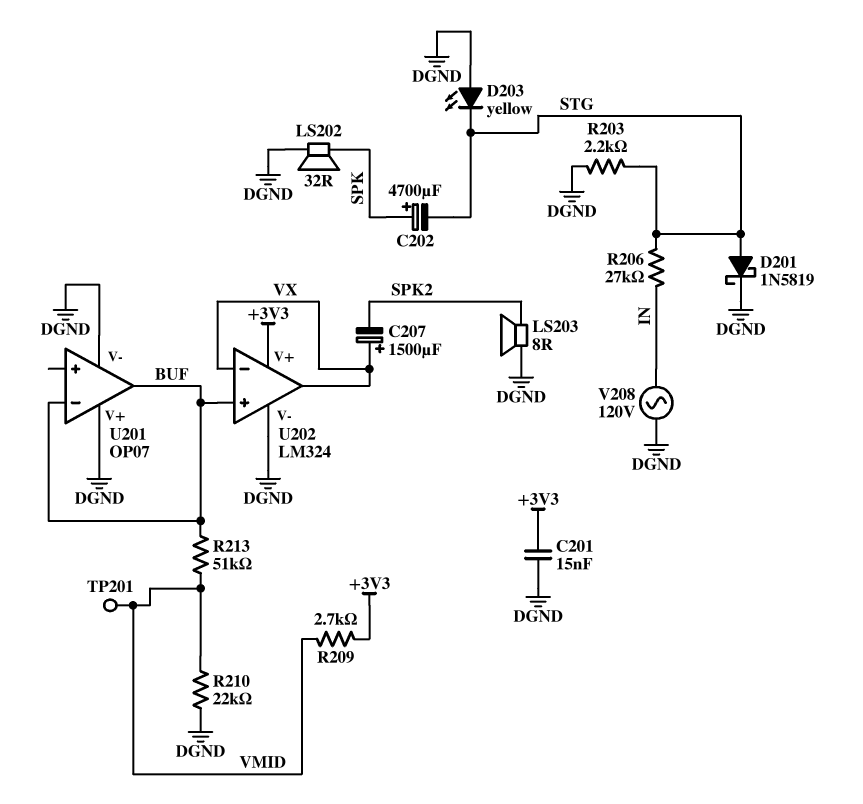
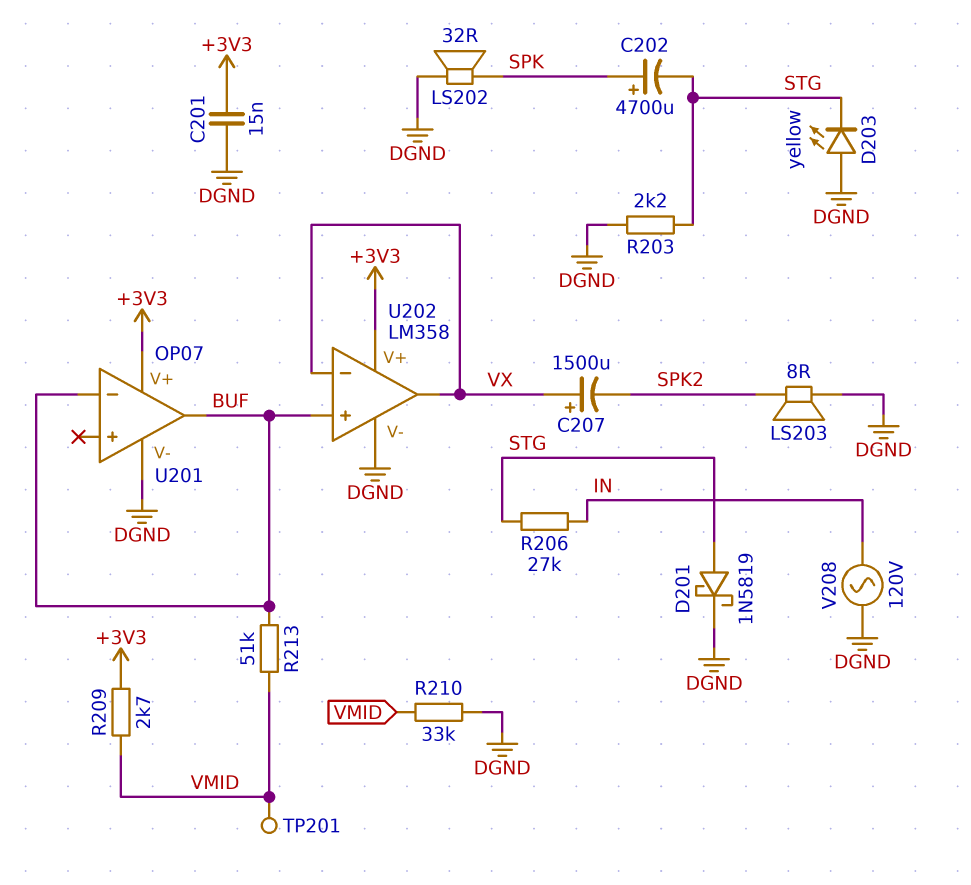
R210: 22k (DGND, VMID) -> 33k (DGND, VMID)
U201 pin V+: DGND -> +3V3
U202: LM324 -> LM358

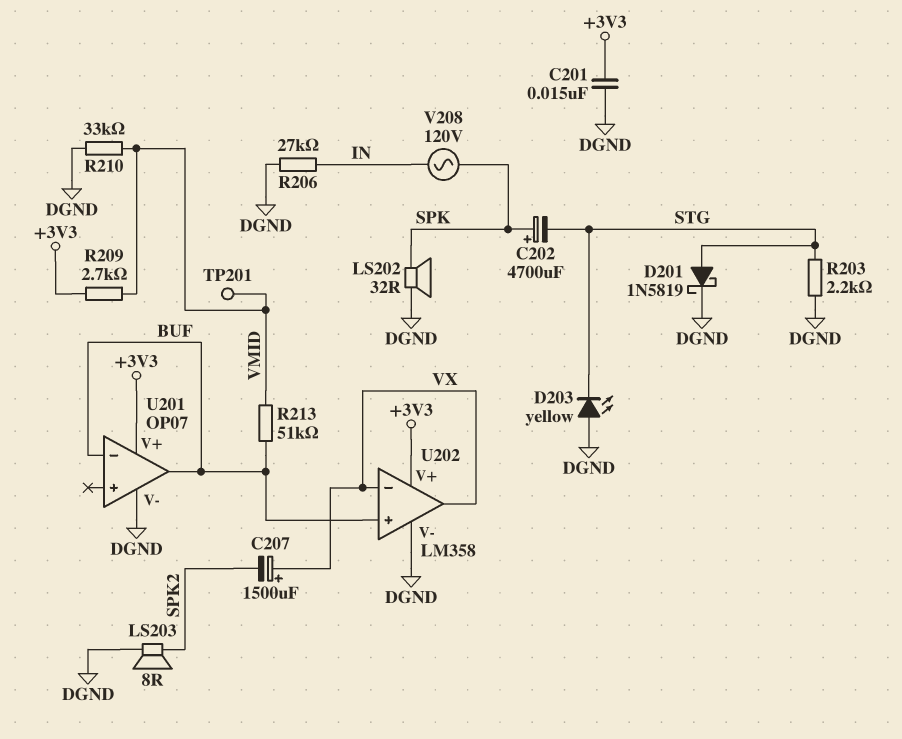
R206: 27k (IN, STG) -> 27k (DGND, IN)
V208: AC 120V (DGND, IN) -> AC 120V (IN, SPK)

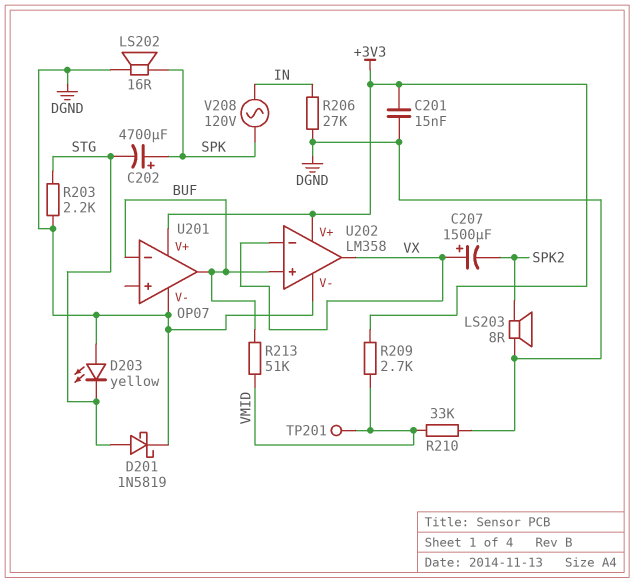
LS202: speaker 32R (DGND, SPK) -> speaker 16R (DGND, SPK)

